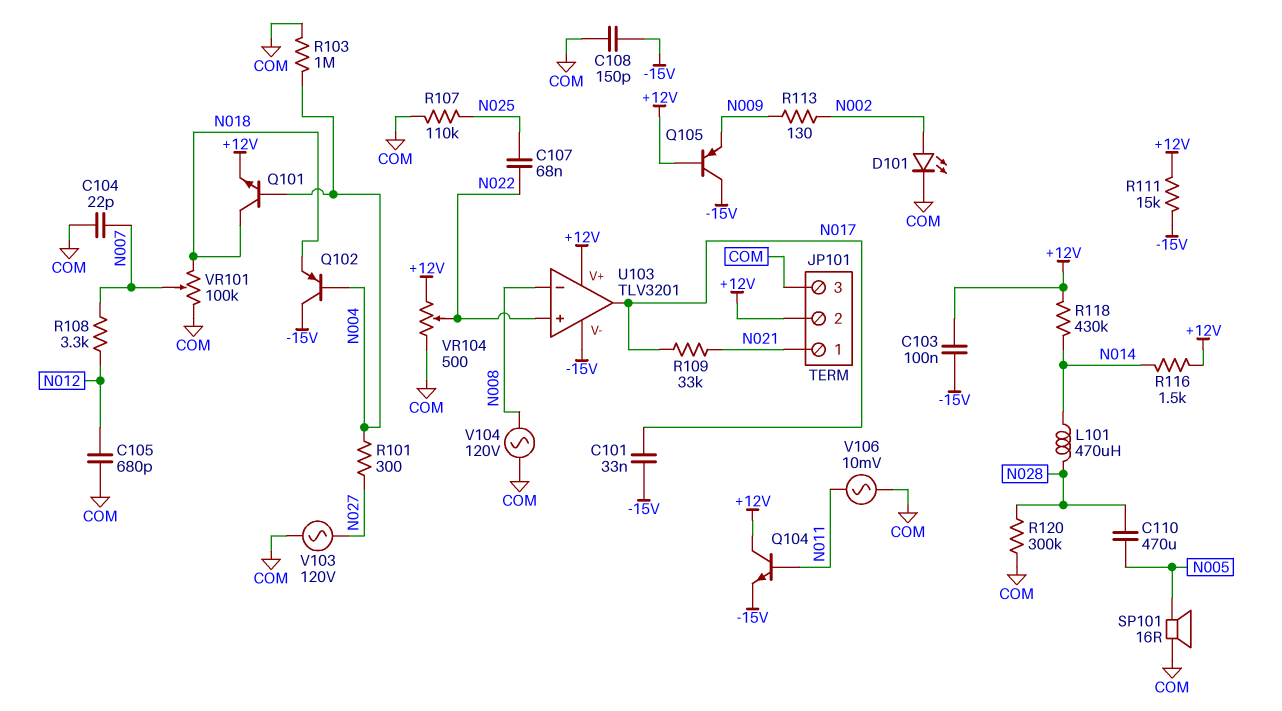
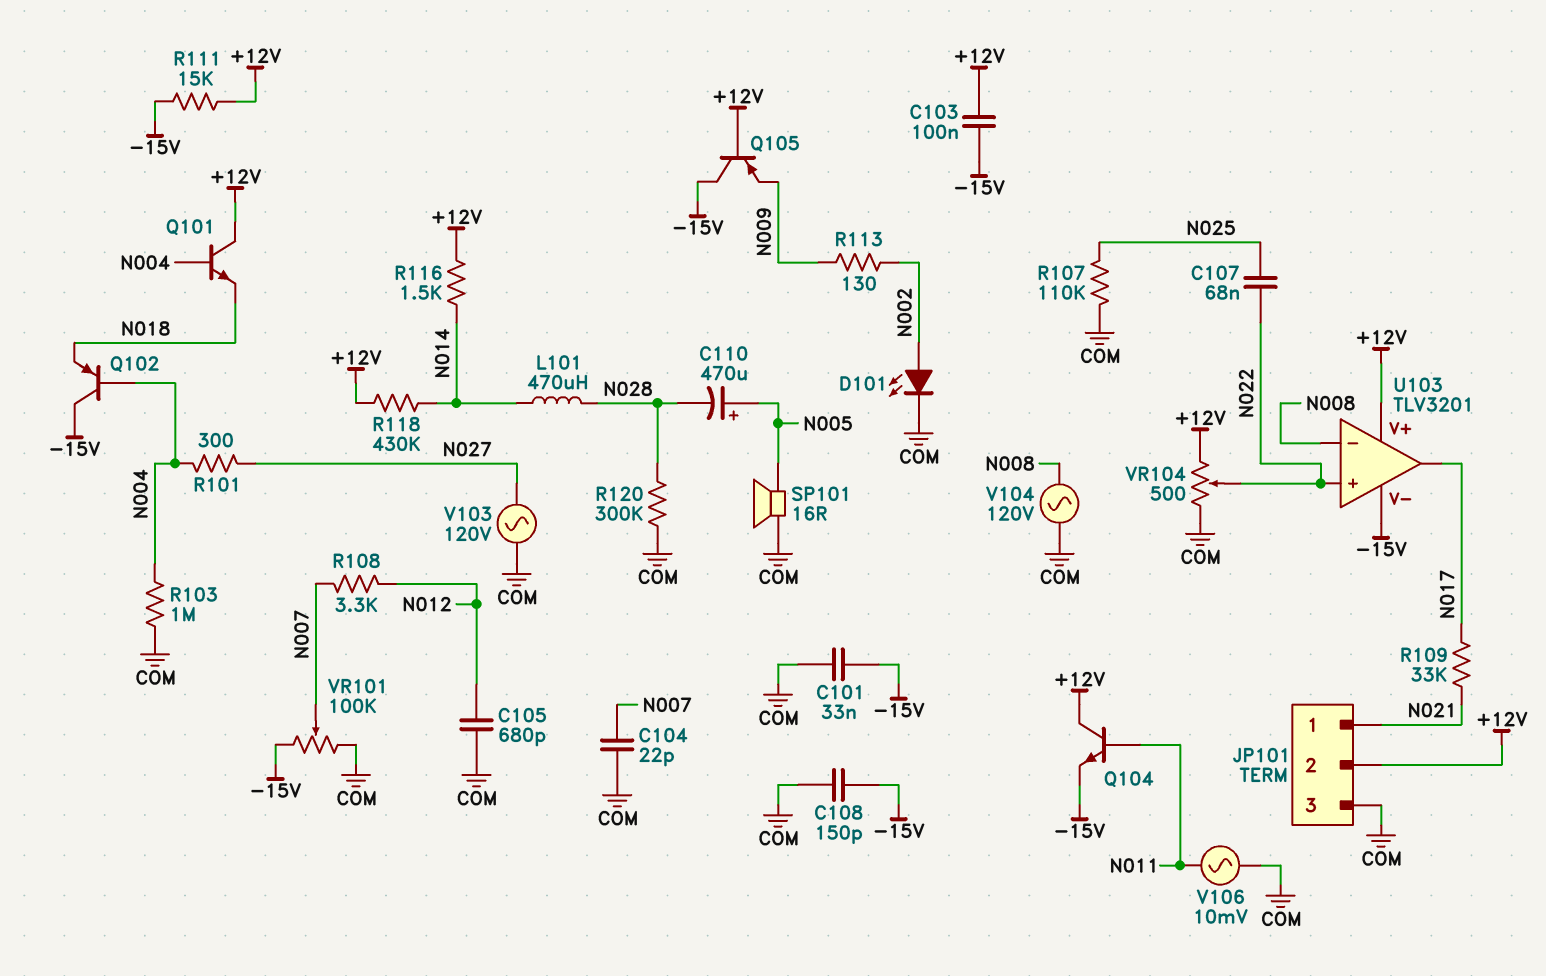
C101: 33nF (-15V, N017) -> 33nF (-15V, COM)
C110: 470uF (N005, N028) -> 470uF (plus N005, minus N028)
Q101: NPN (B N004, C N018, E +12V) -> NPN (B N004, C +12V, E N018)
VR101: 100k (COM, N018, wiper N007) -> 100k (-15V, COM, wiper N007)

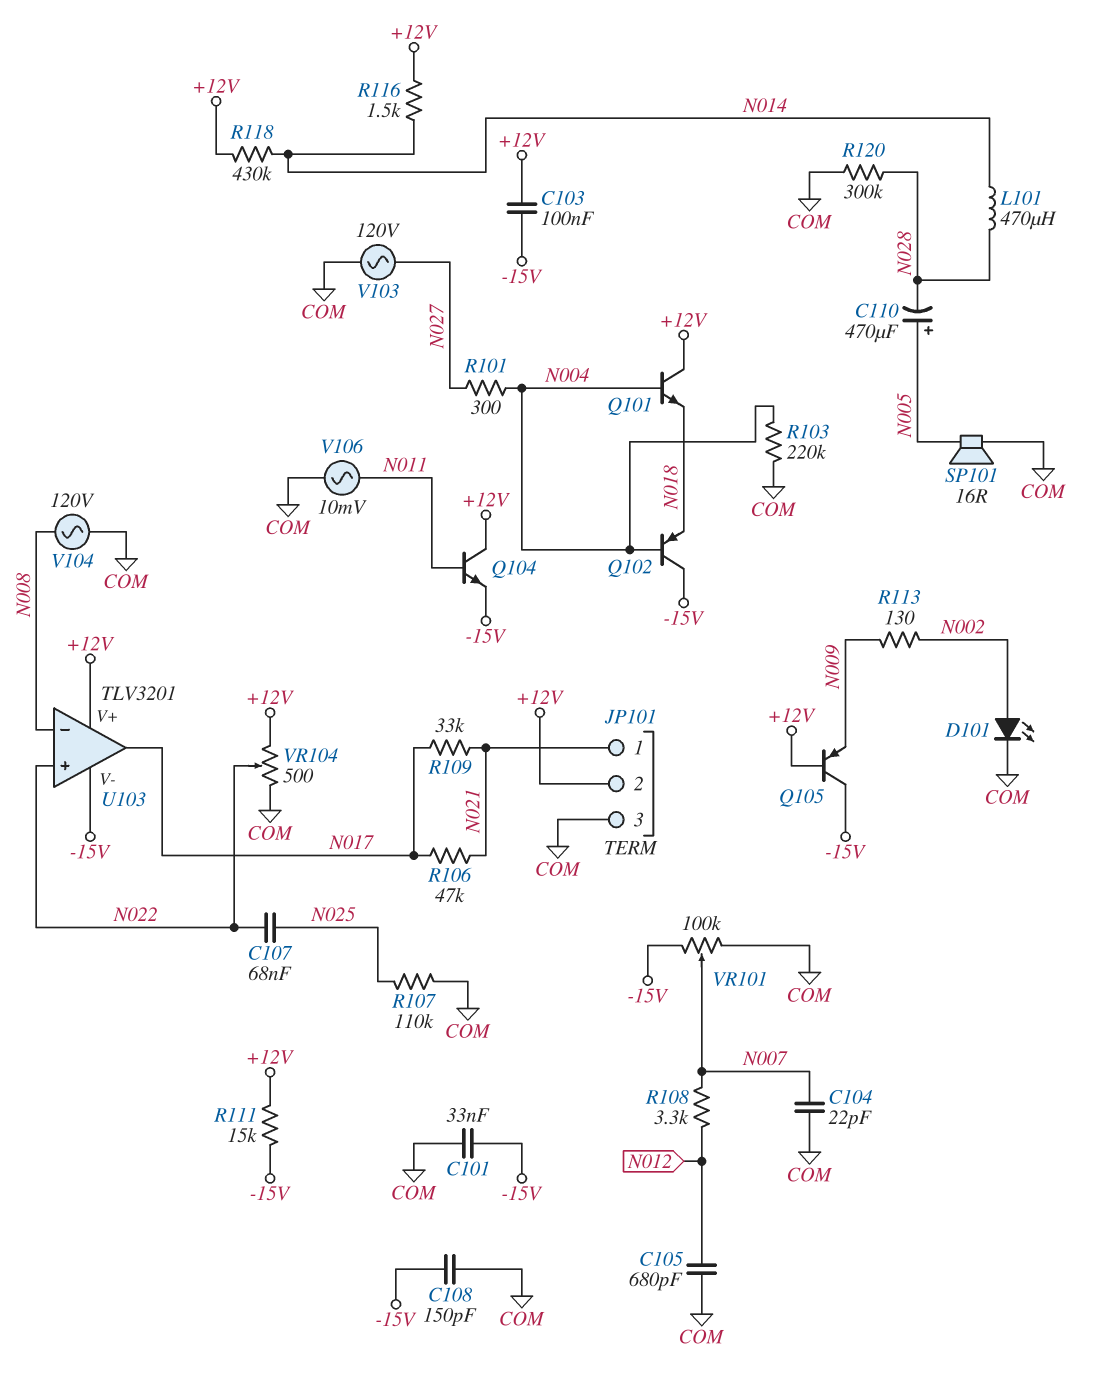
R103: 1M (COM, N004) -> 220k (COM, N004)
R106: none -> 47k (N017, N021)

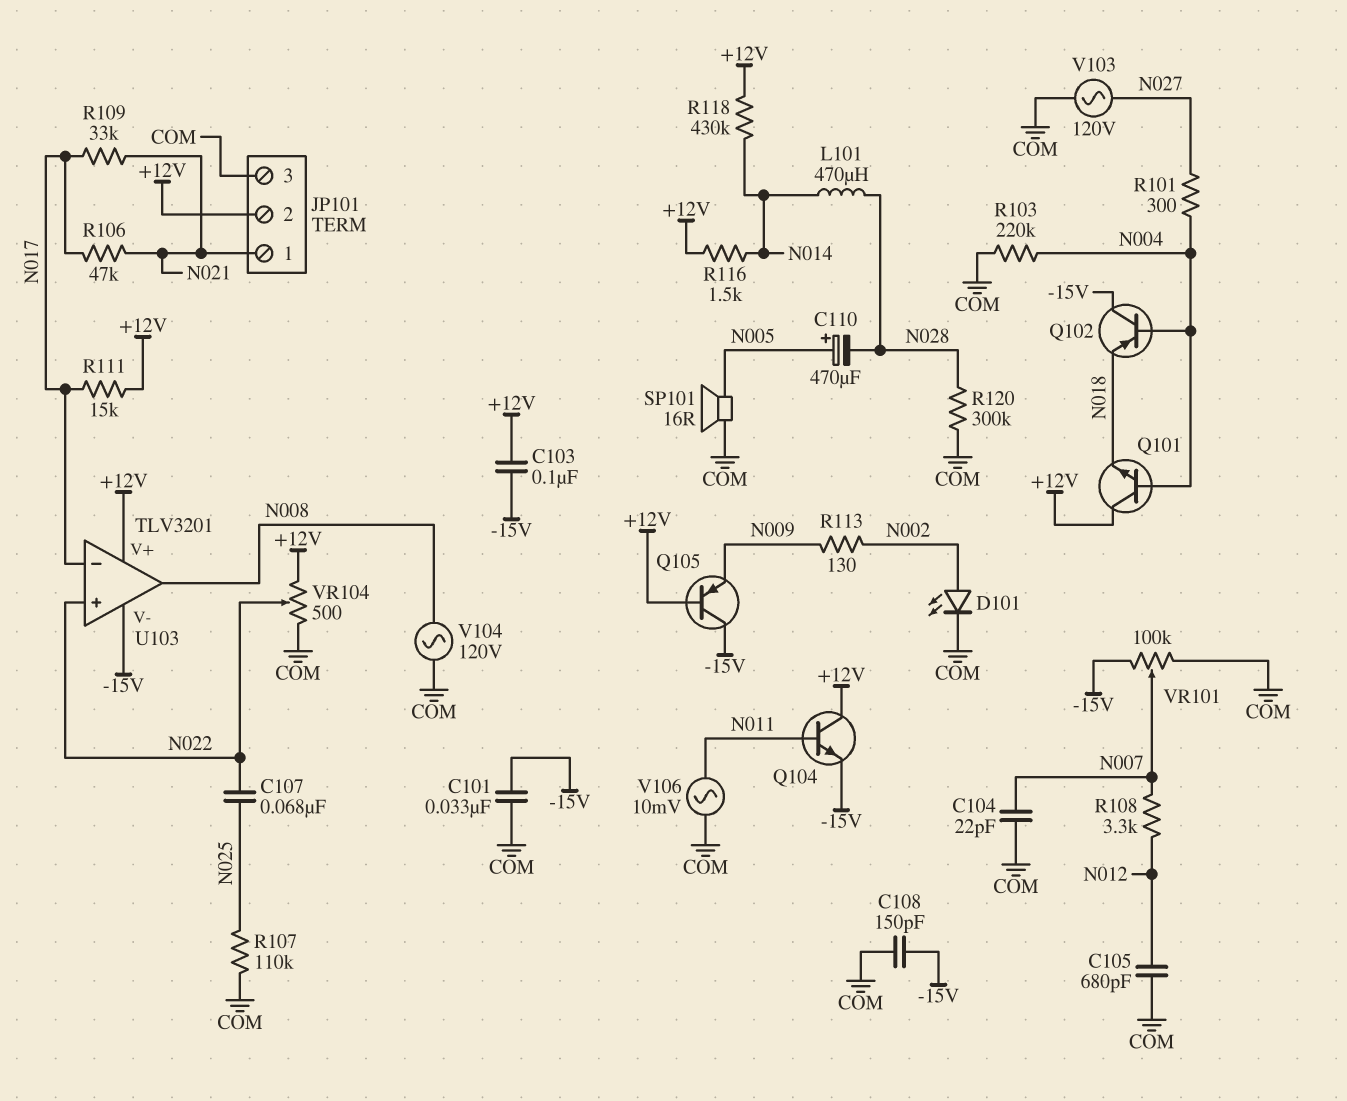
R111: 15k (+12V, -15V) -> 15k (+12V, N017)
U103 pin in-: N008 -> N017
U103 pin out: N017 -> N008

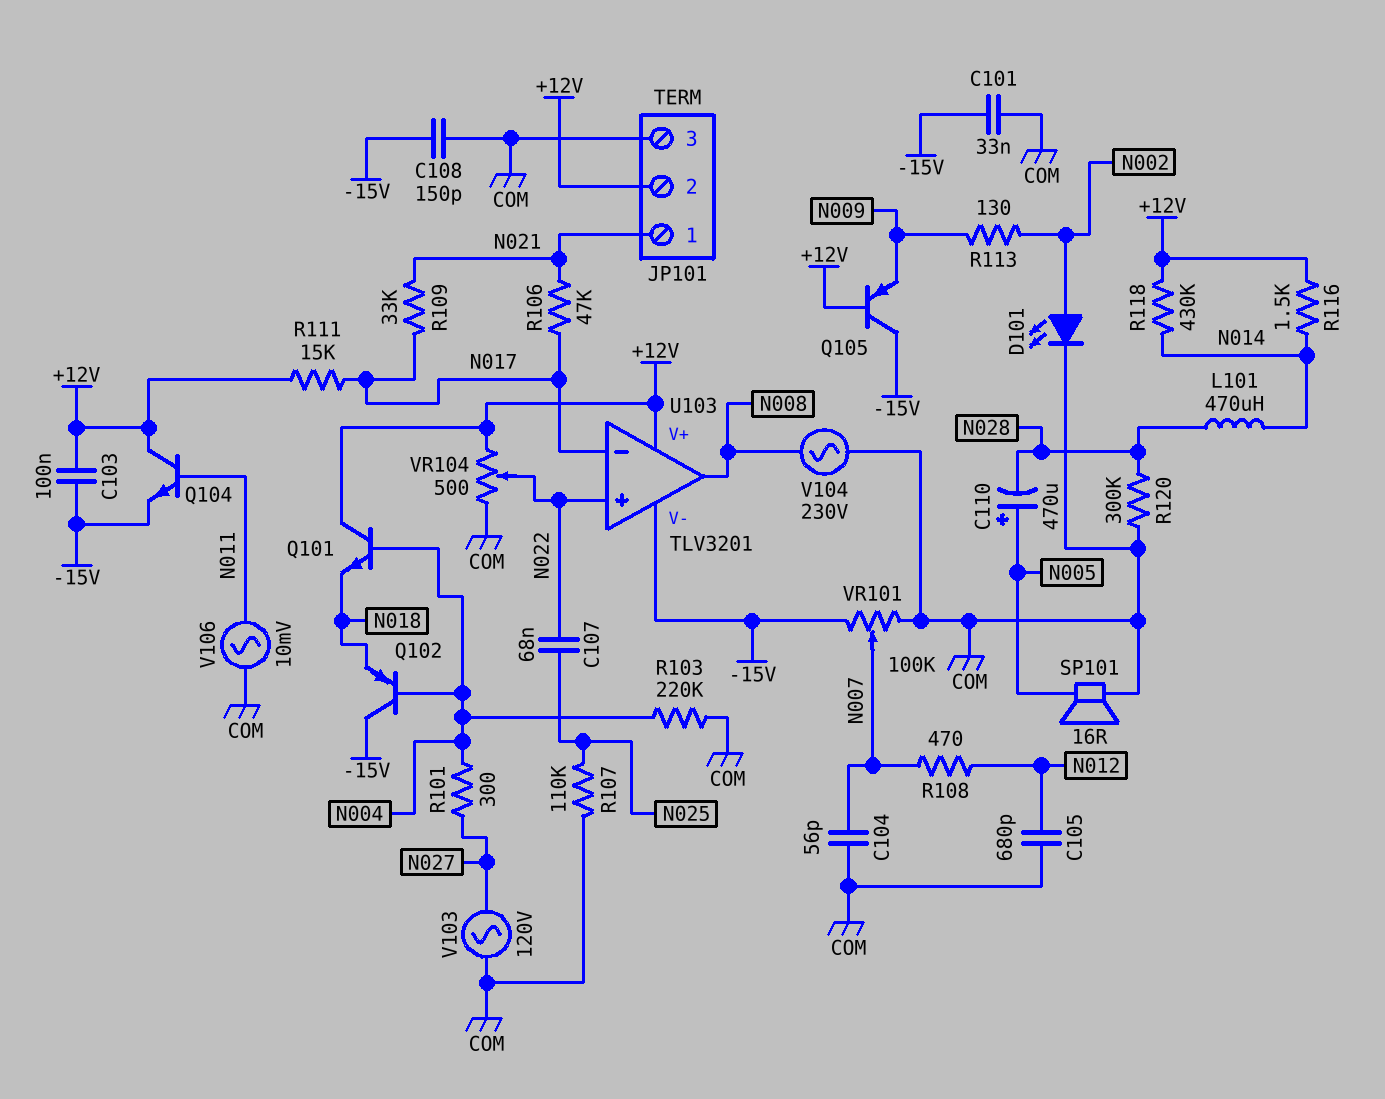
C104: 22pF (COM, N007) -> 56pF (COM, N007)
R108: 3.3k (N007, N012) -> 470 (N007, N012)
V104: AC 120V (COM, N008) -> AC 230V (COM, N008)

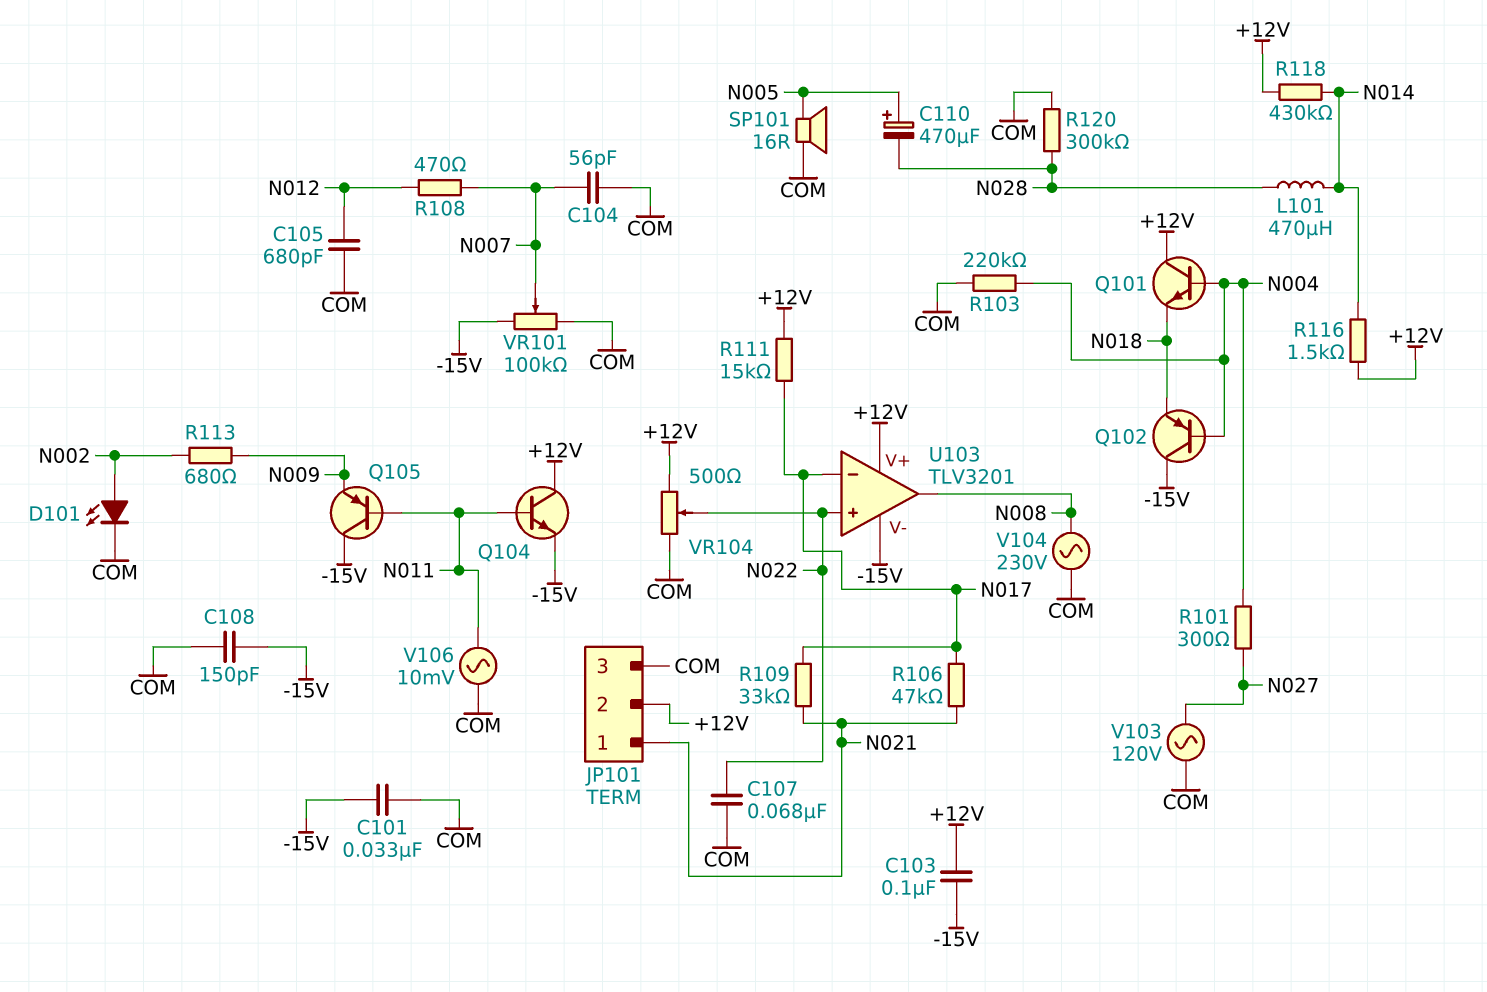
C107: 68nF (N022, N025) -> 68nF (COM, N022)
Q105: PNP (B +12V, C -15V, E N009) -> PNP (B N011, C -15V, E N009)
R107: 110k (COM, N025) -> none
R113: 130 (N002, N009) -> 680 (N002, N009)

